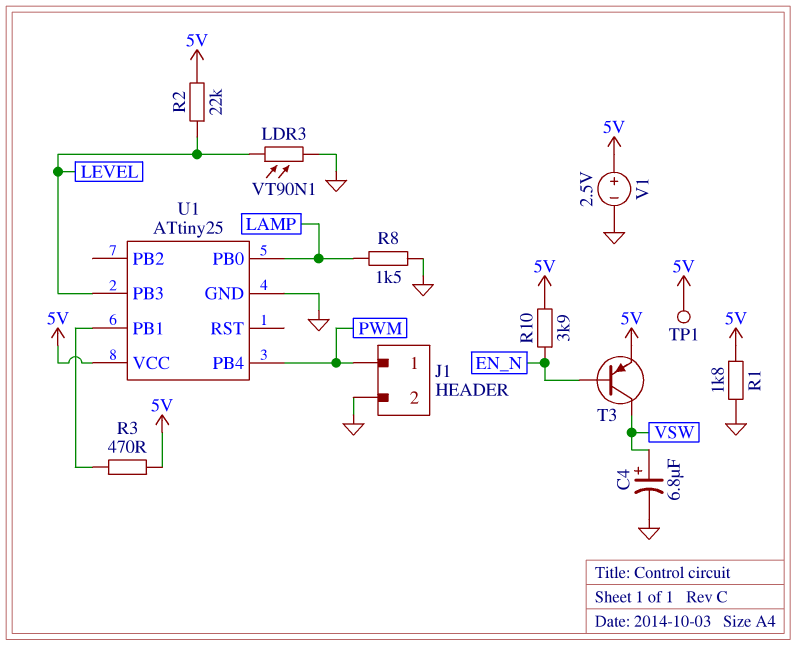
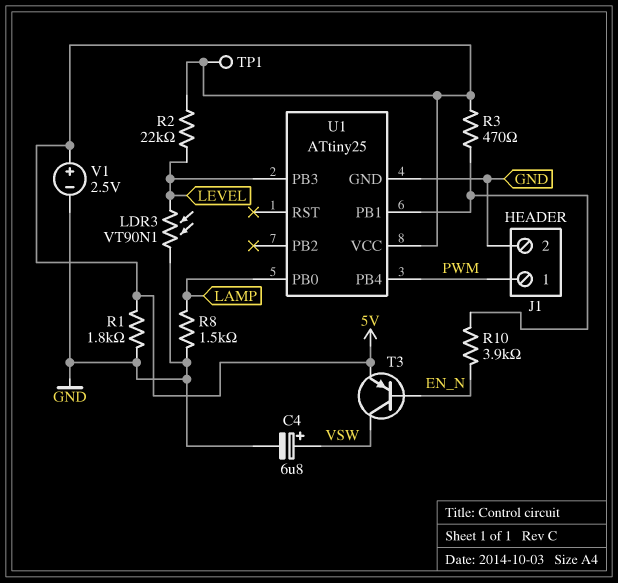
R10: 3.9k (5V, EN_N) -> 3.9k (EN_N, U1/PB1)

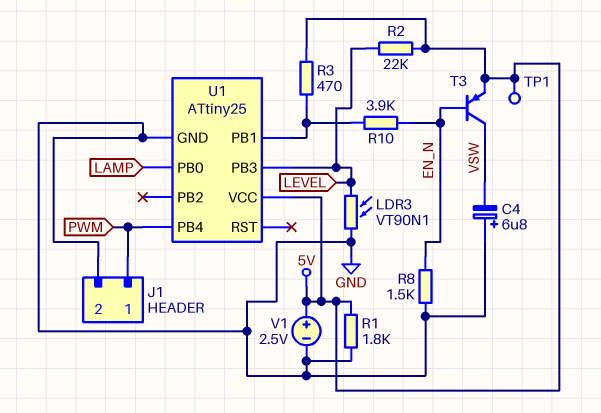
C4: 6.8uF (plus VSW, minus GND) -> 6.8uF (plus GND, minus VSW)
R8: 1.5k (GND, LAMP) -> 1.5k (EN_N, GND)

